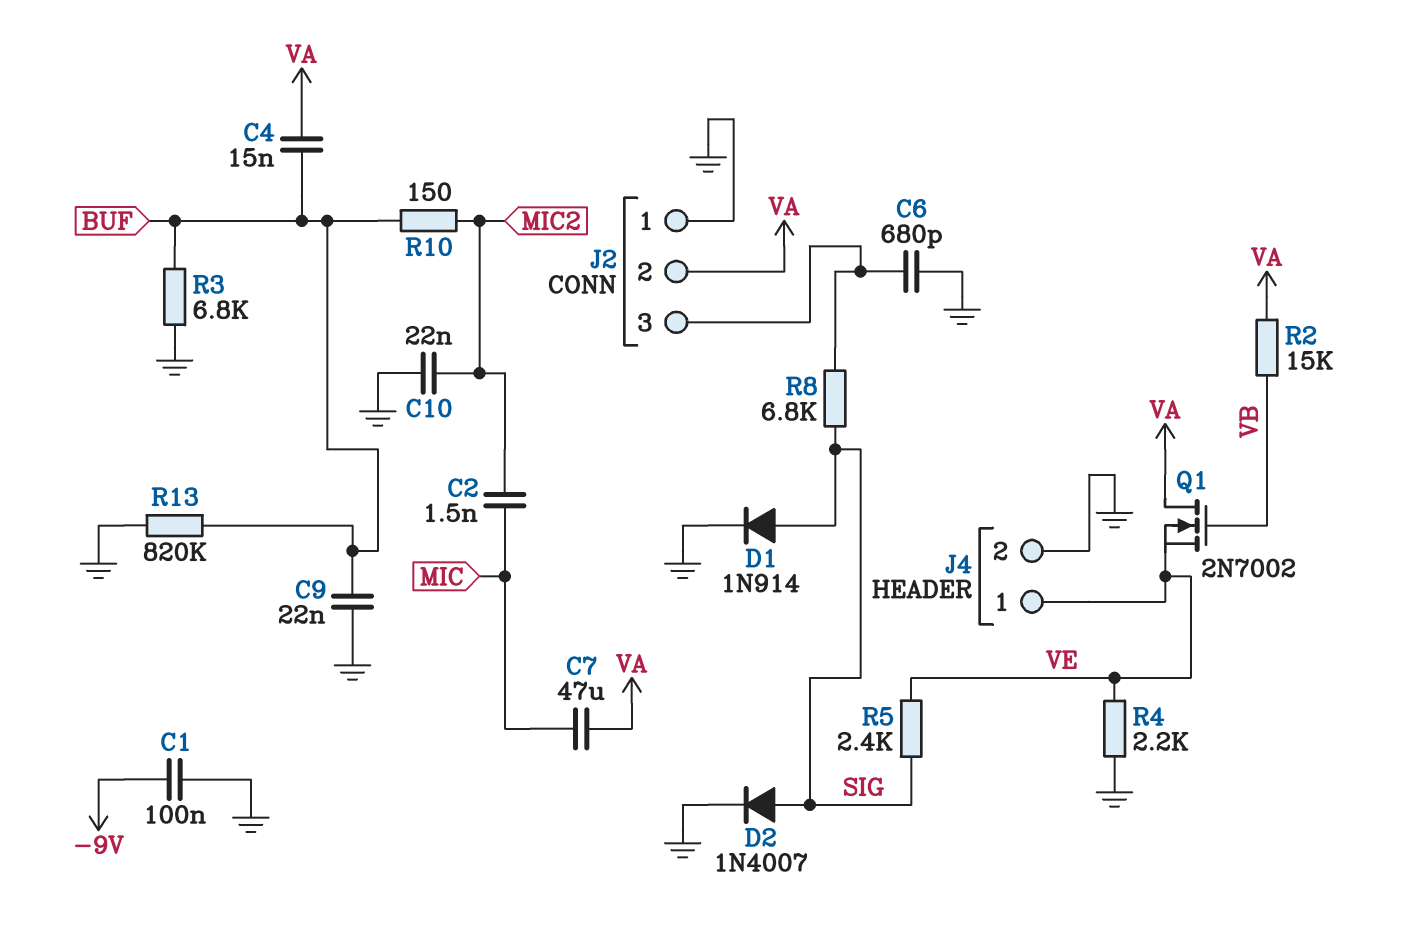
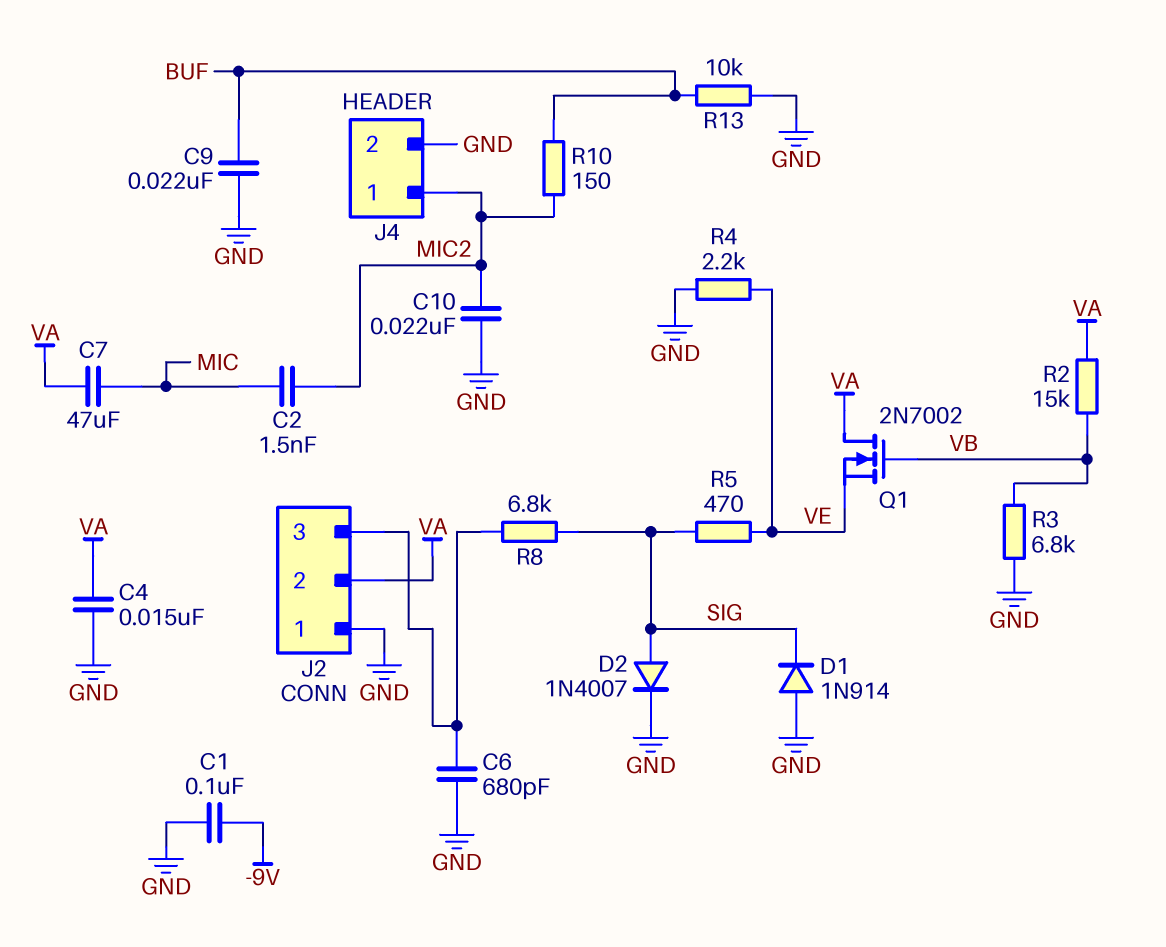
C4: 15nF (BUF, VA) -> 15nF (GND, VA)
D1: diode 1N914 (A SIG, K GND) -> diode 1N914 (A GND, K SIG)
J4 pin 1: VE -> MIC2
R3: 6.8k (BUF, GND) -> 6.8k (GND, VB)
R5: 2.4k (SIG, VE) -> 470 (SIG, VE)
R13: 820k (BUF, GND) -> 10k (BUF, GND)

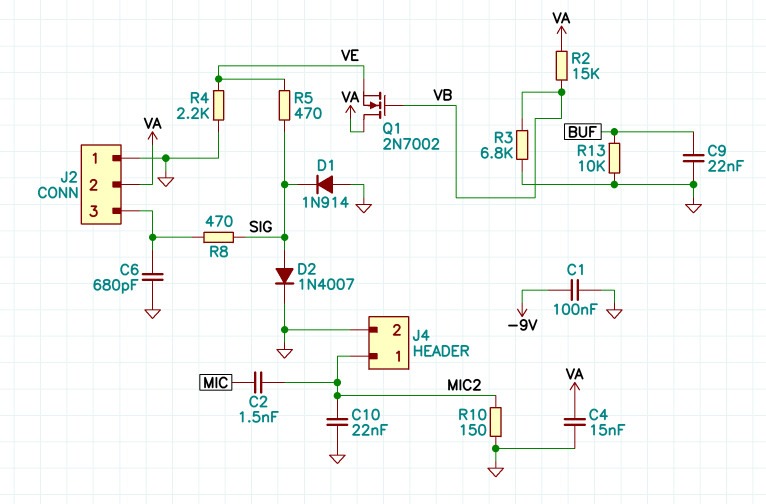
C7: 47uF (MIC, VA) -> none
R8: 6.8k (J2/3, SIG) -> 470 (J2/3, SIG)
R10: 150 (BUF, MIC2) -> 150 (GND, MIC2)

